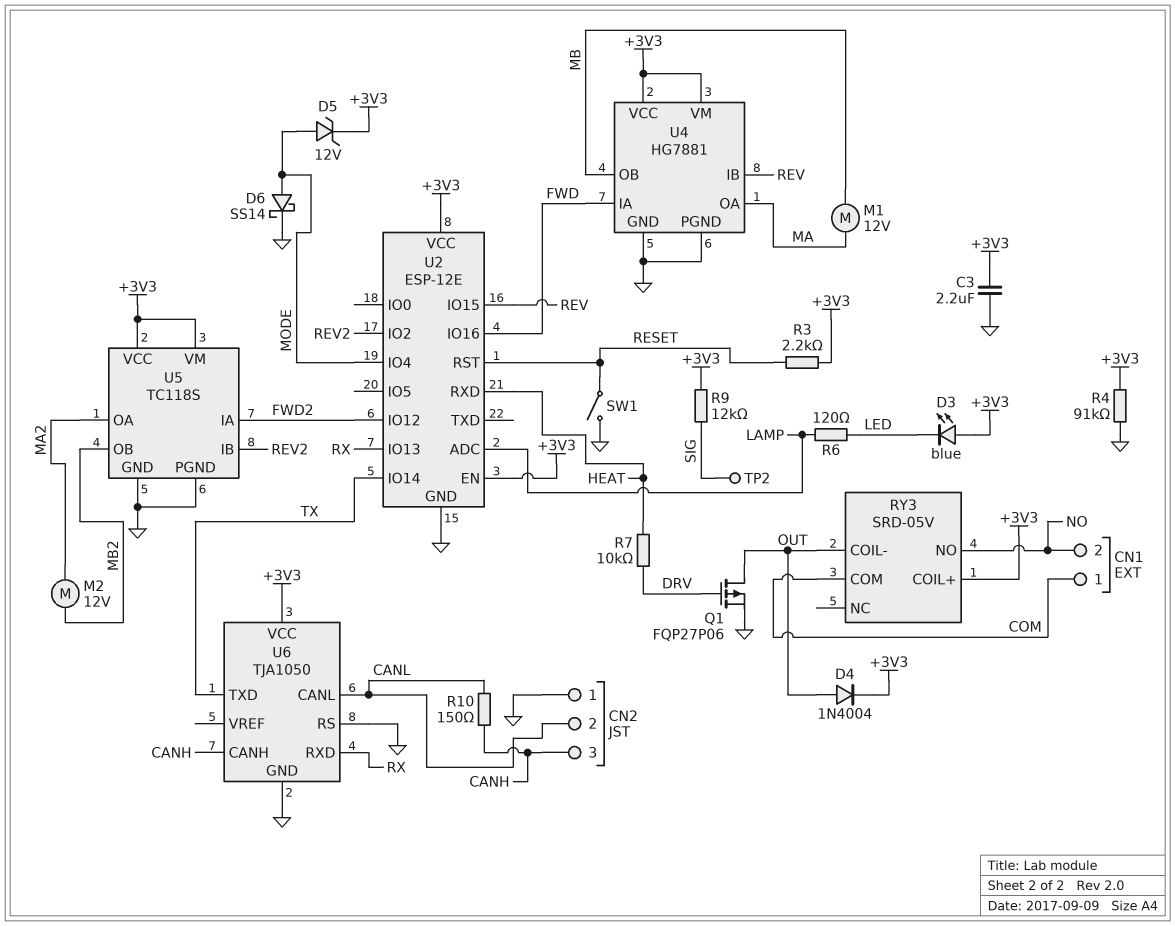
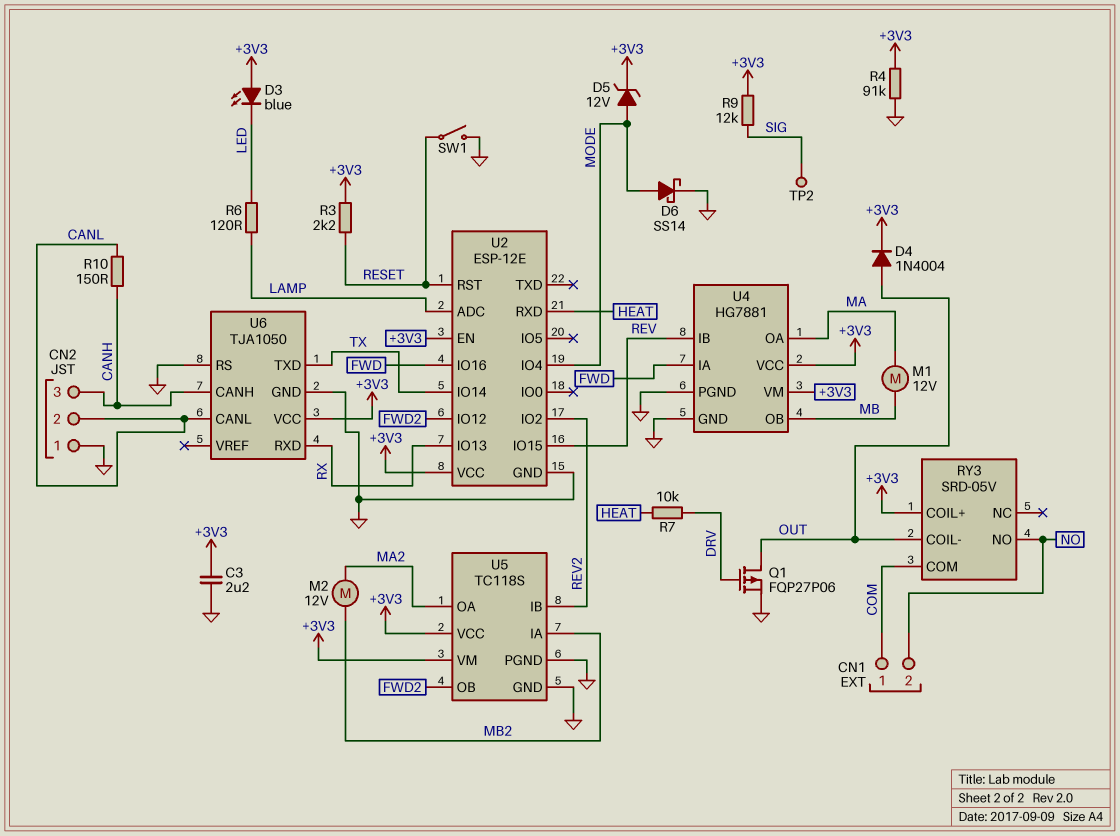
U5 pin IA: FWD2 -> MB2
U5 pin OB: MB2 -> FWD2

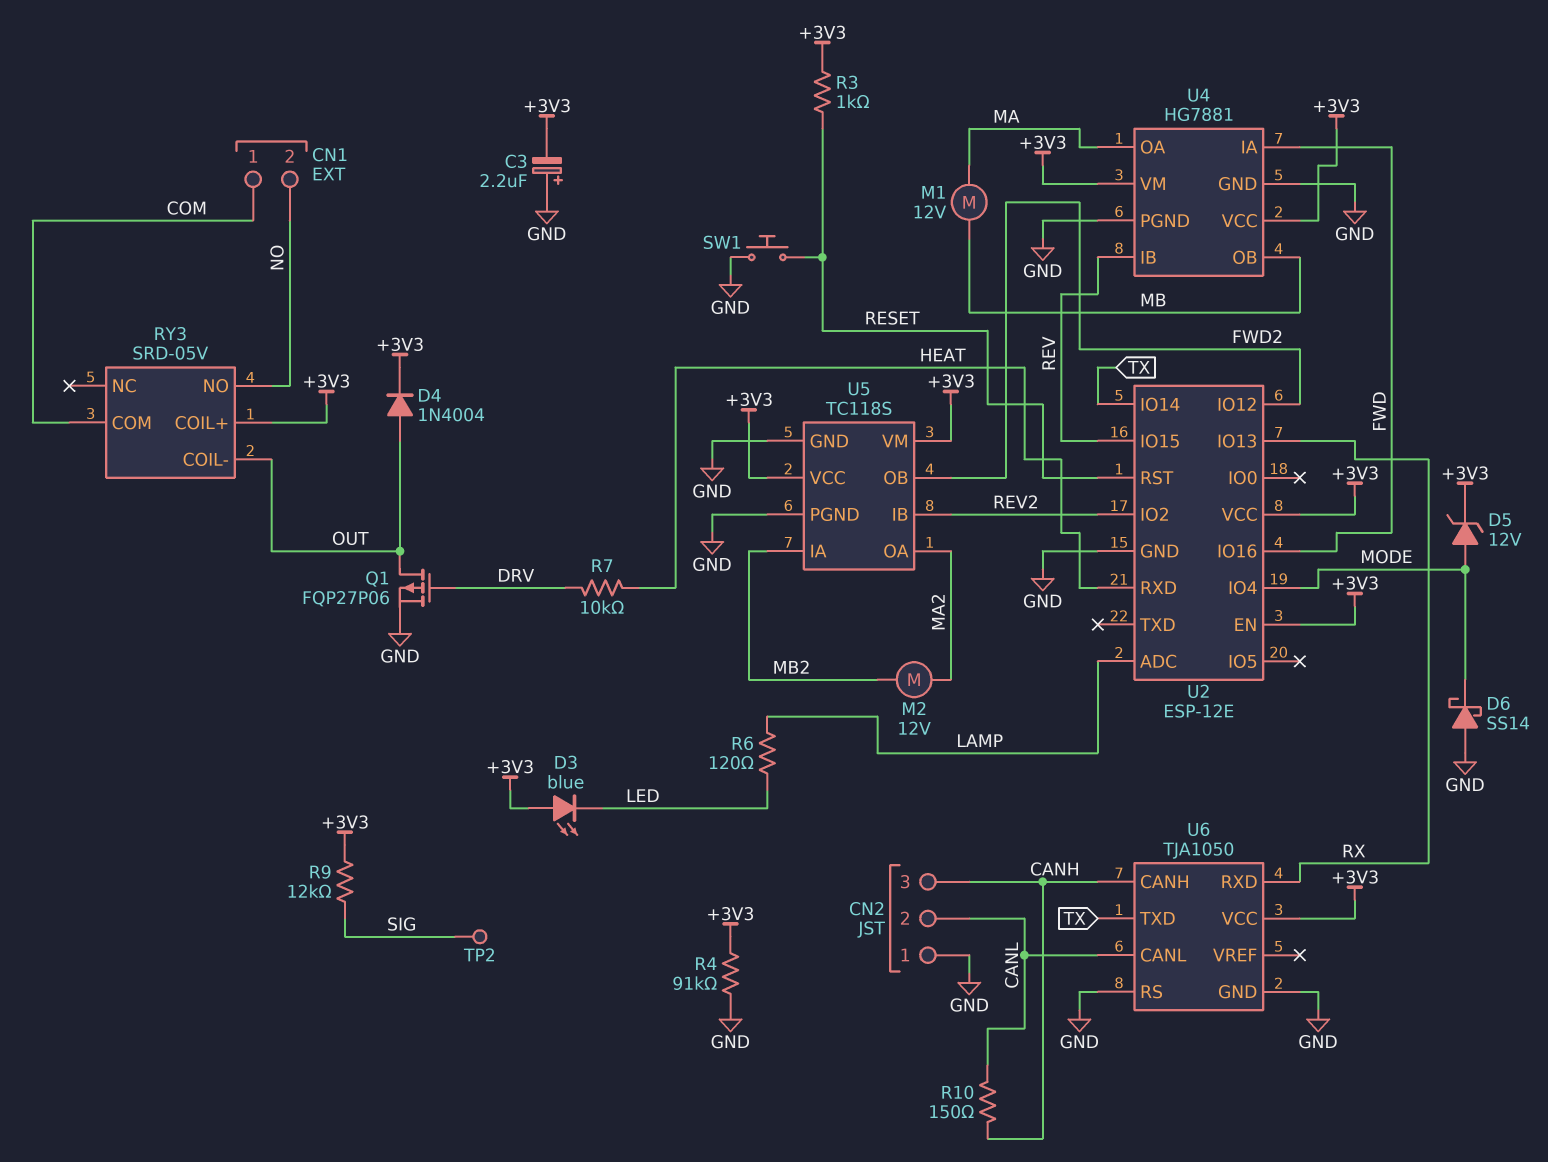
C3: 2.2uF (+3V3, GND) -> 2.2uF (plus GND, minus +3V3)
D6: schottky SS14 (A MODE, K GND) -> schottky SS14 (A GND, K MODE)
R3: 2.2k (+3V3, RESET) -> 1k (+3V3, RESET)
SW1: switch (GND, RESET) -> button (GND, RESET)

